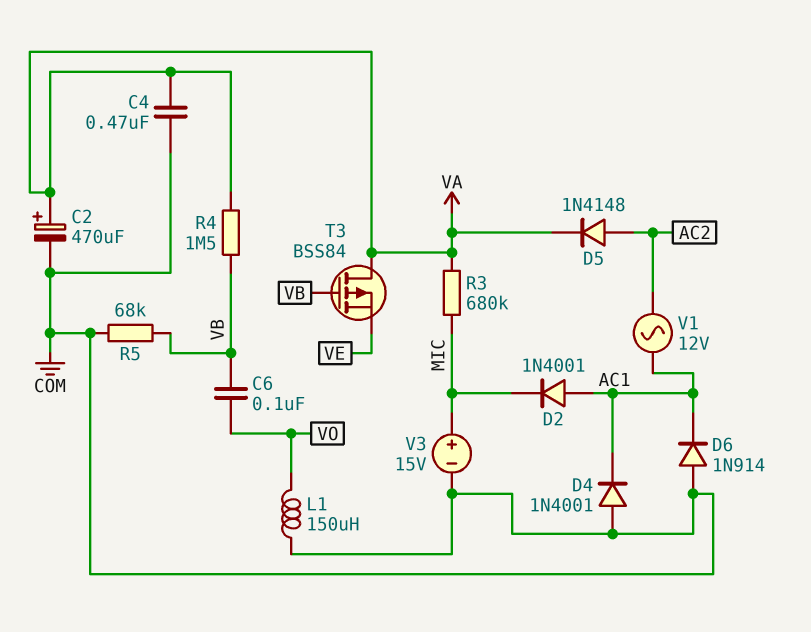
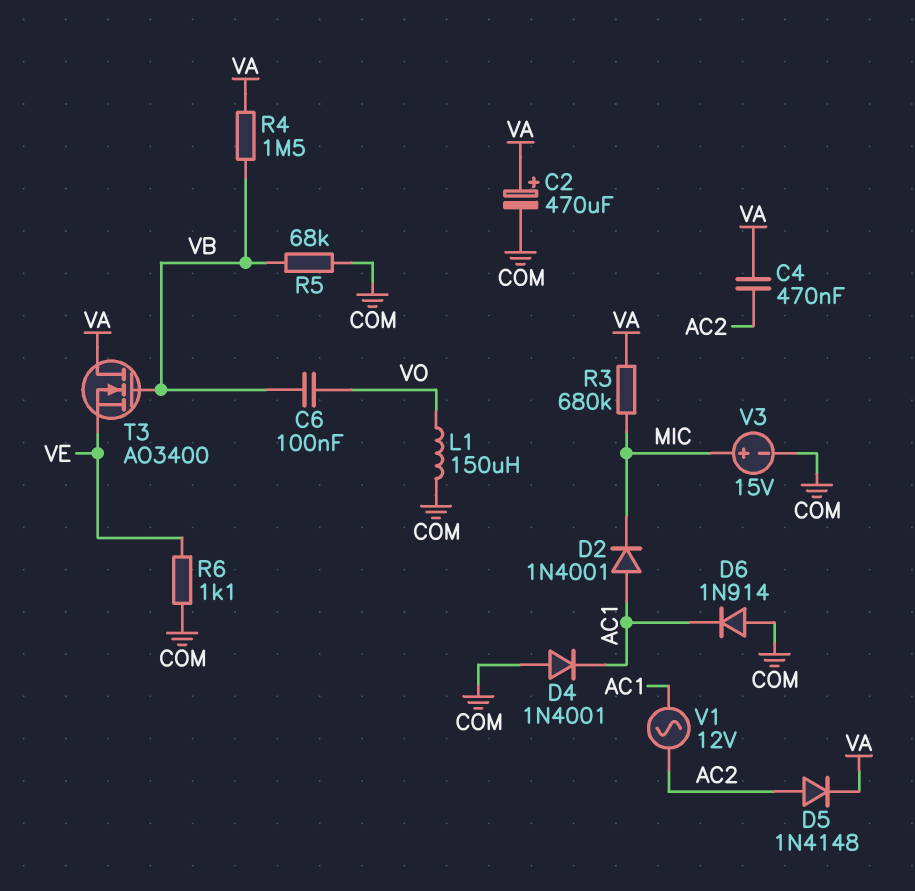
C4: 470nF (COM, VA) -> 470nF (AC2, VA)
R6: none -> 1.1k (COM, VE)
T3: PMOS BSS84 (G VB, D VA, S VE) -> NMOS AO3400 (G VB, D VA, S VE)

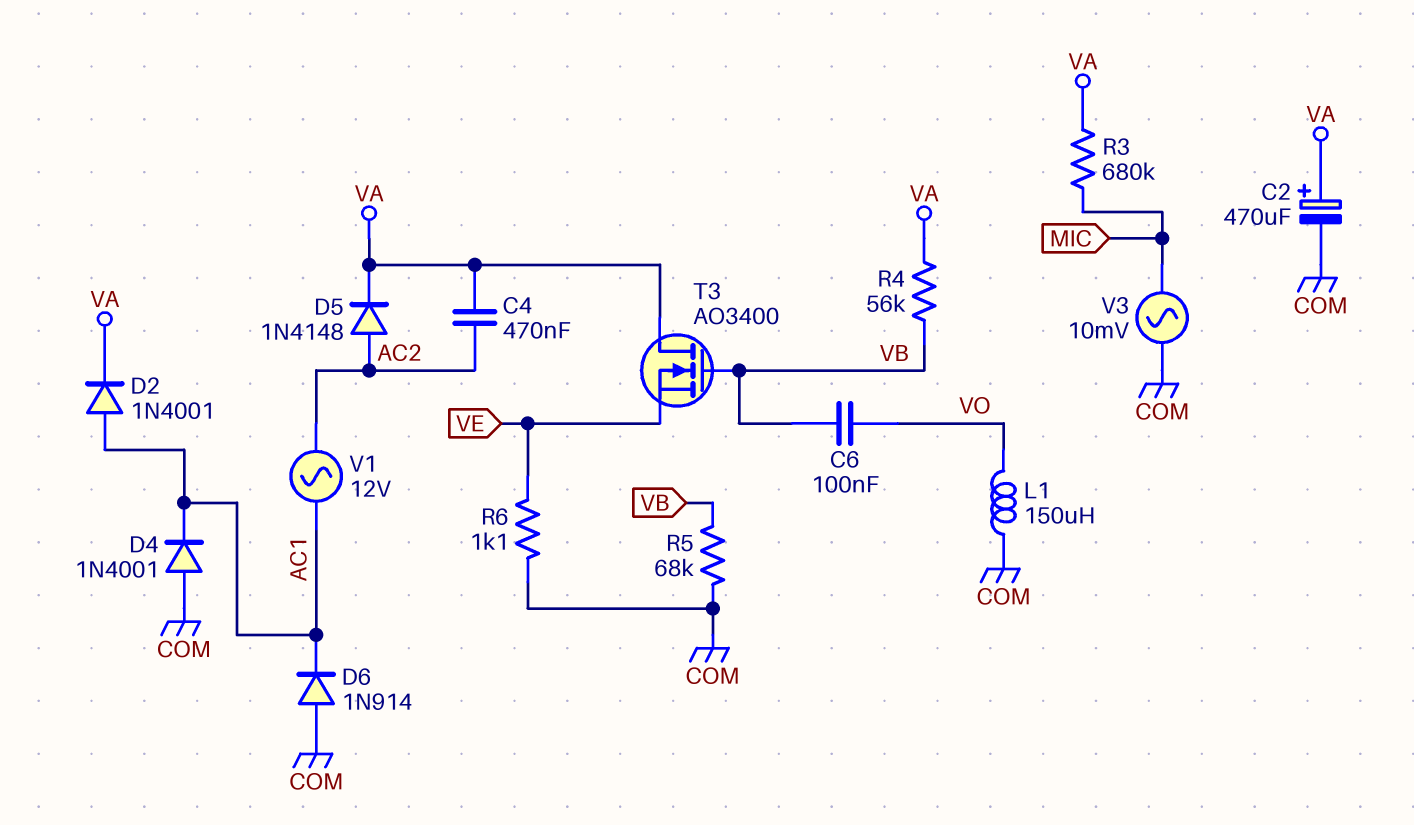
D2: diode 1N4001 (A AC1, K MIC) -> diode 1N4001 (A AC1, K VA)
R4: 1.5M (VA, VB) -> 56k (VA, VB)
V3: 15V (plus MIC, minus COM) -> AC 10mV (COM, MIC)

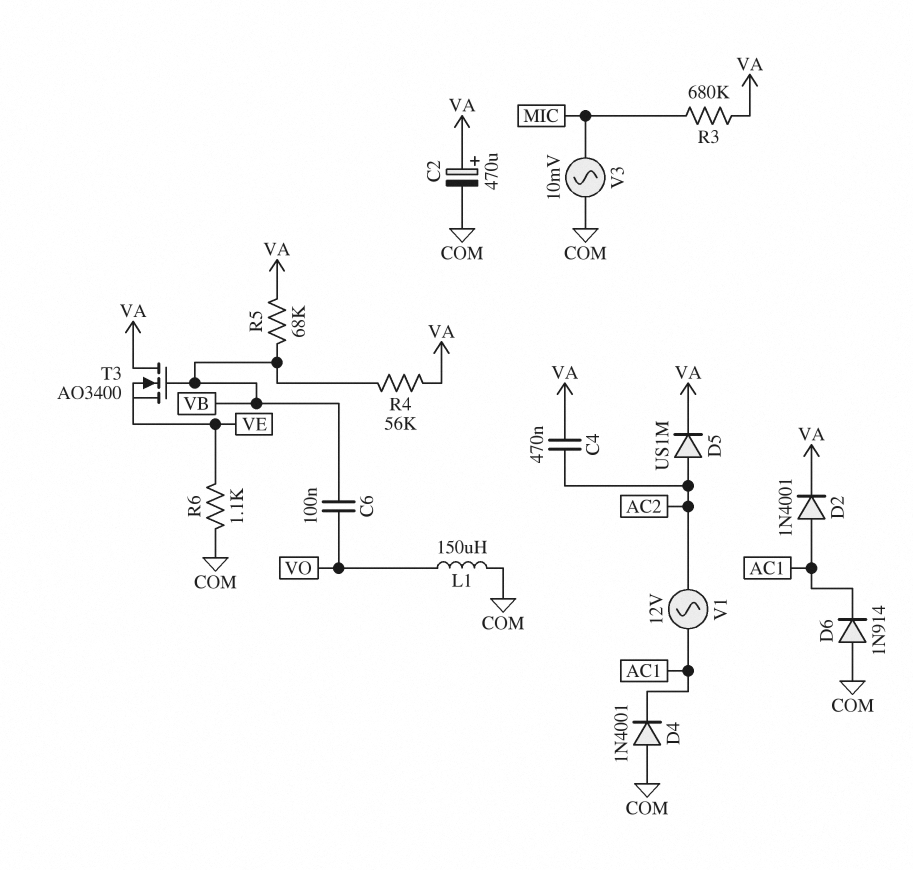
D5: diode 1N4148 (A AC2, K VA) -> diode US1M (A AC2, K VA)
R5: 68k (COM, VB) -> 68k (VA, VB)

